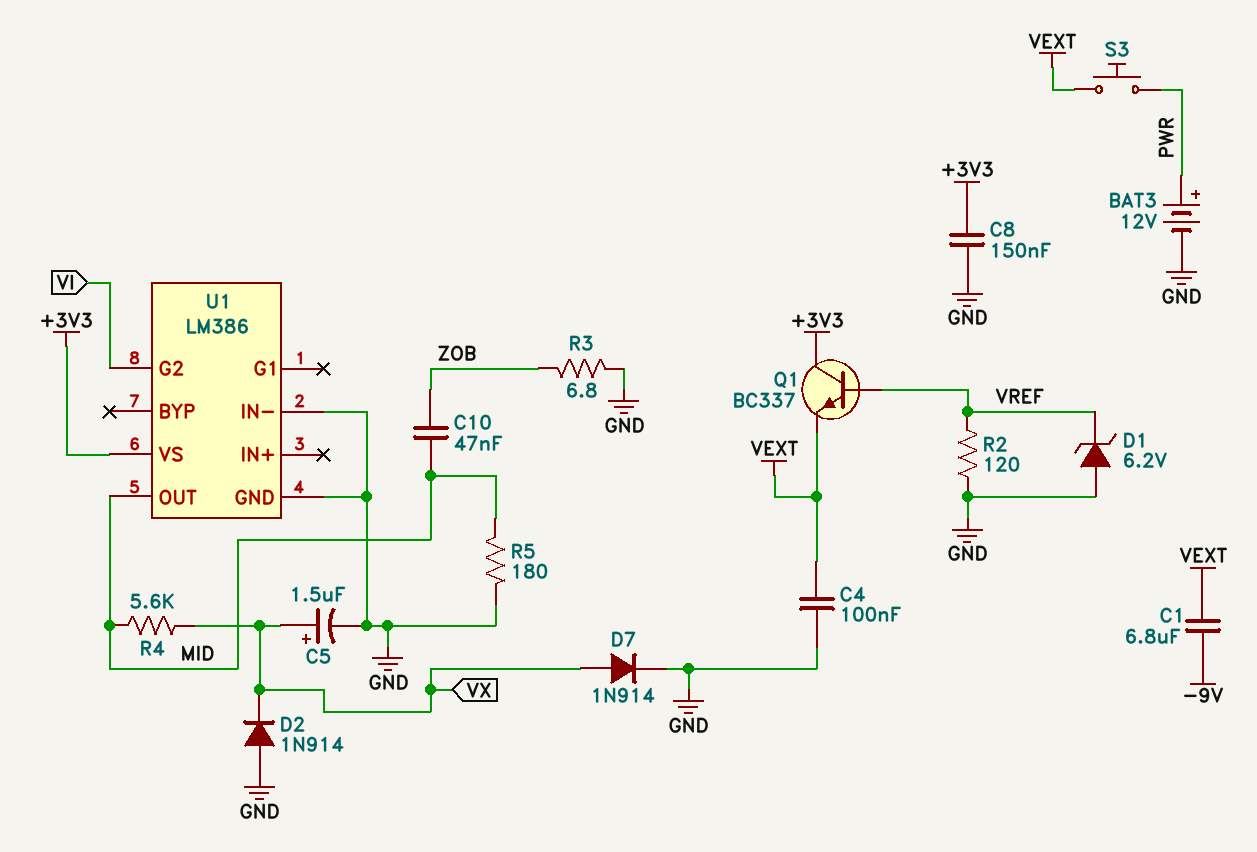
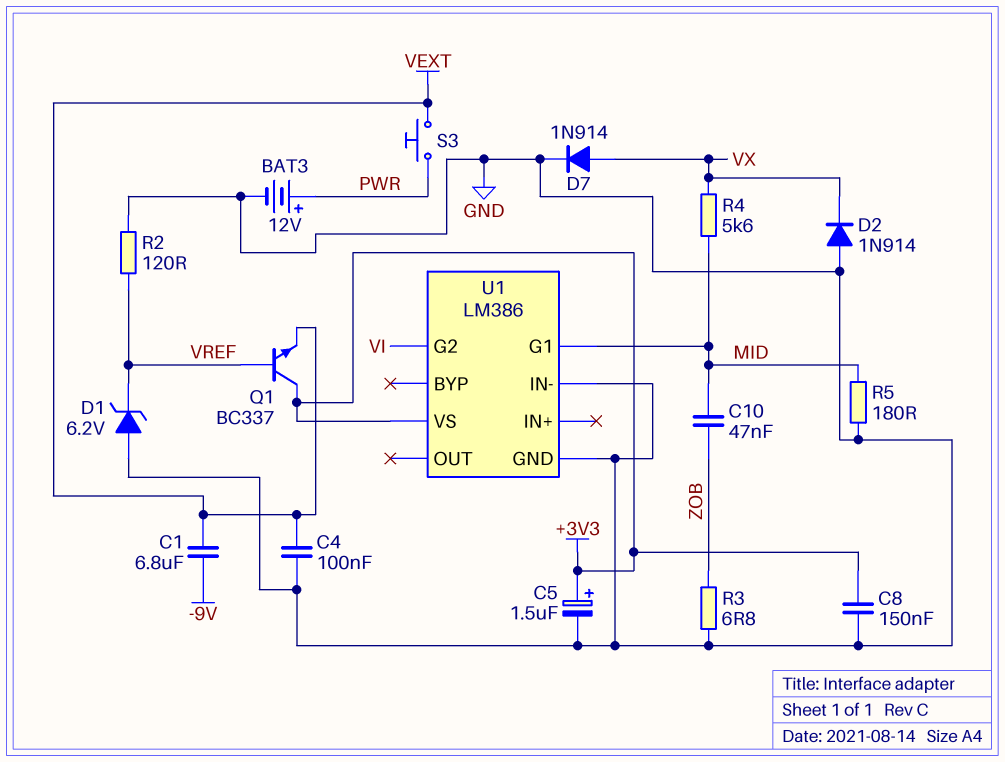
C5: 1.5uF (plus VX, minus GND) -> 1.5uF (plus +3V3, minus GND)
U1 pin G1: none -> MID
U1 pin OUT: MID -> none

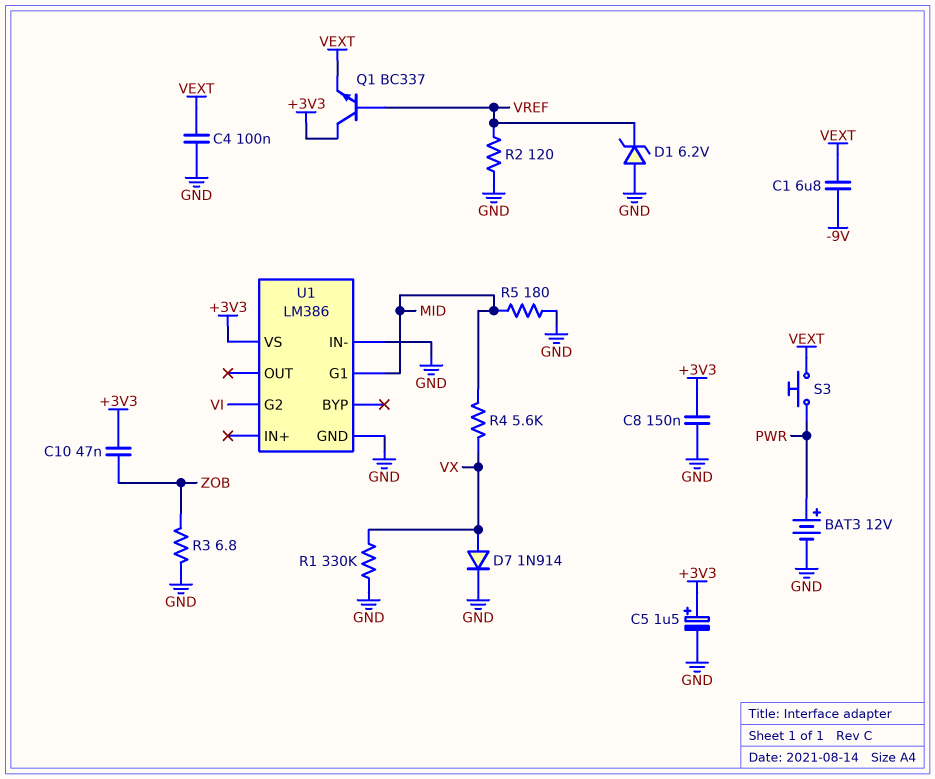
C10: 47nF (MID, ZOB) -> 47nF (+3V3, ZOB)
D2: diode 1N914 (A GND, K VX) -> none
R1: none -> 330k (GND, VX)

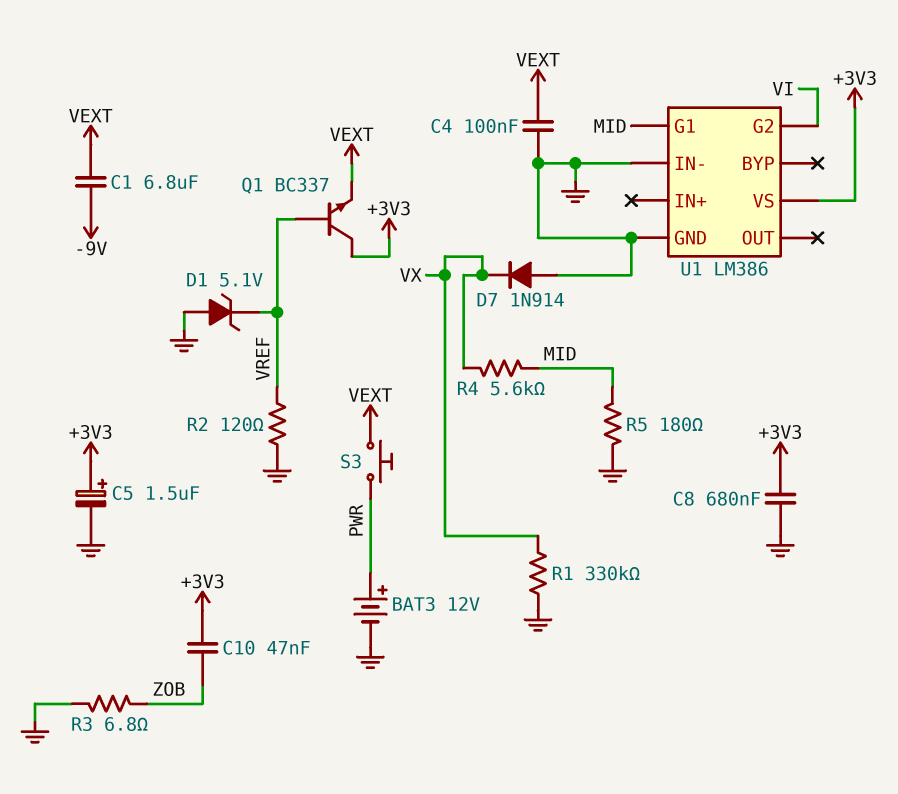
C8: 150nF (+3V3, GND) -> 680nF (+3V3, GND)
D1: zener 6.2V (A GND, K VREF) -> zener 5.1V (A GND, K VREF)
D7: diode 1N914 (A VX, K GND) -> diode 1N914 (A GND, K VX)

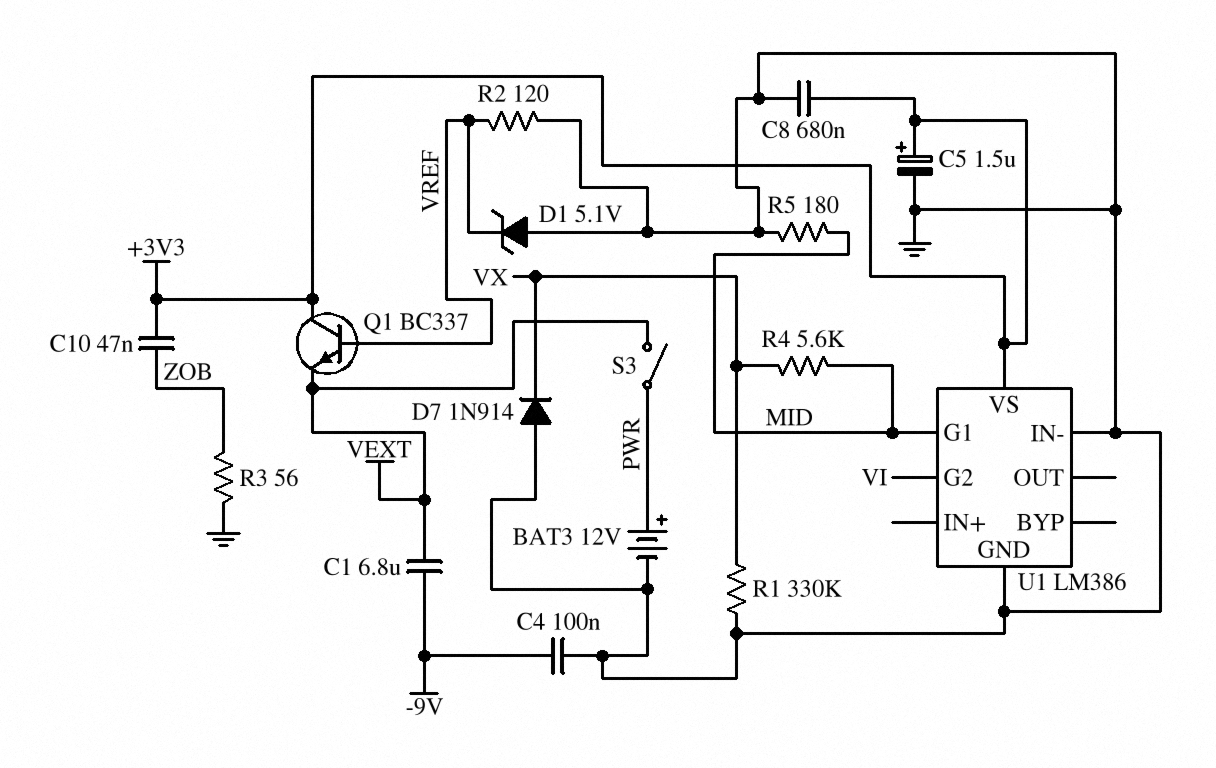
C4: 100nF (GND, VEXT) -> 100nF (-9V, GND)
R3: 6.8 (GND, ZOB) -> 56 (GND, ZOB)
S3: button (PWR, VEXT) -> switch (PWR, VEXT)

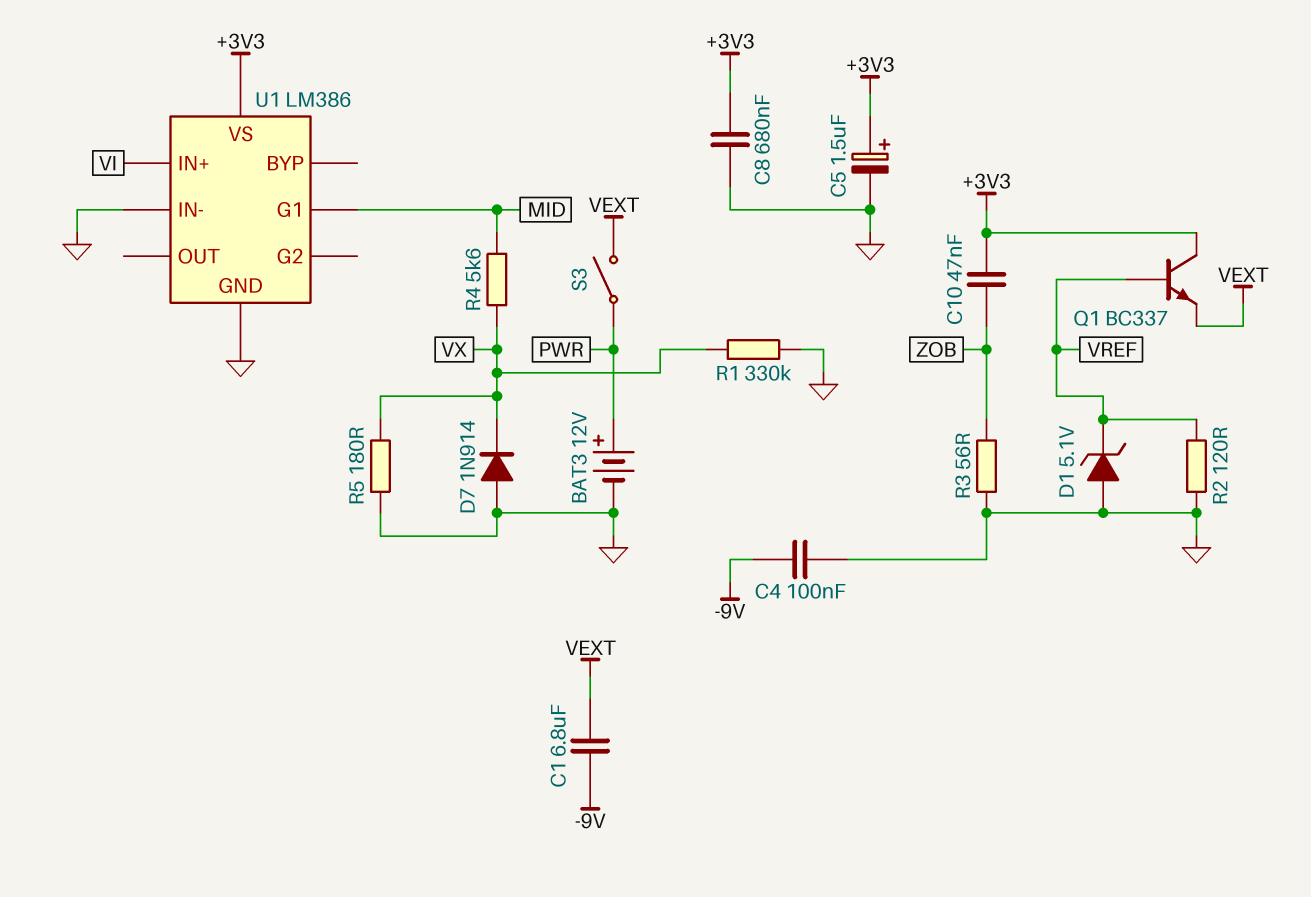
R5: 180 (GND, MID) -> 180 (GND, VX)
U1 pin G2: VI -> none
U1 pin IN+: none -> VI

